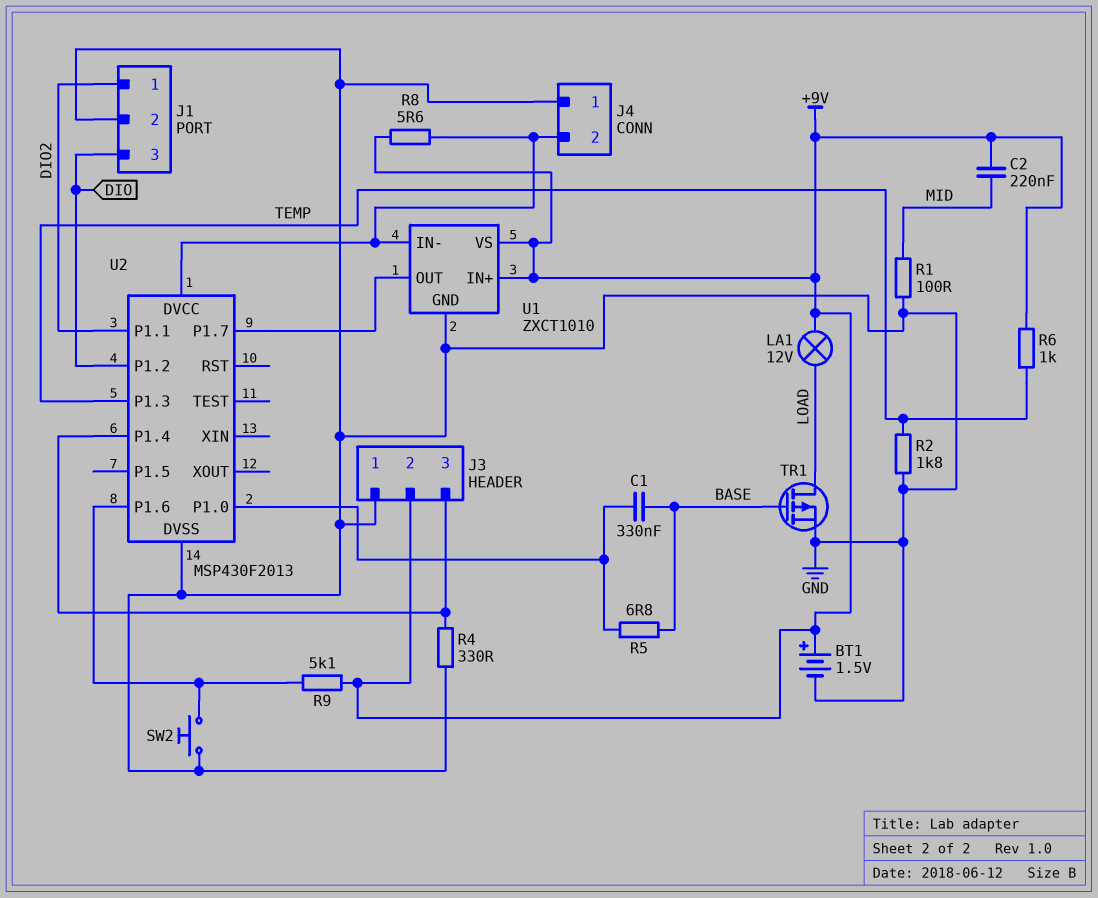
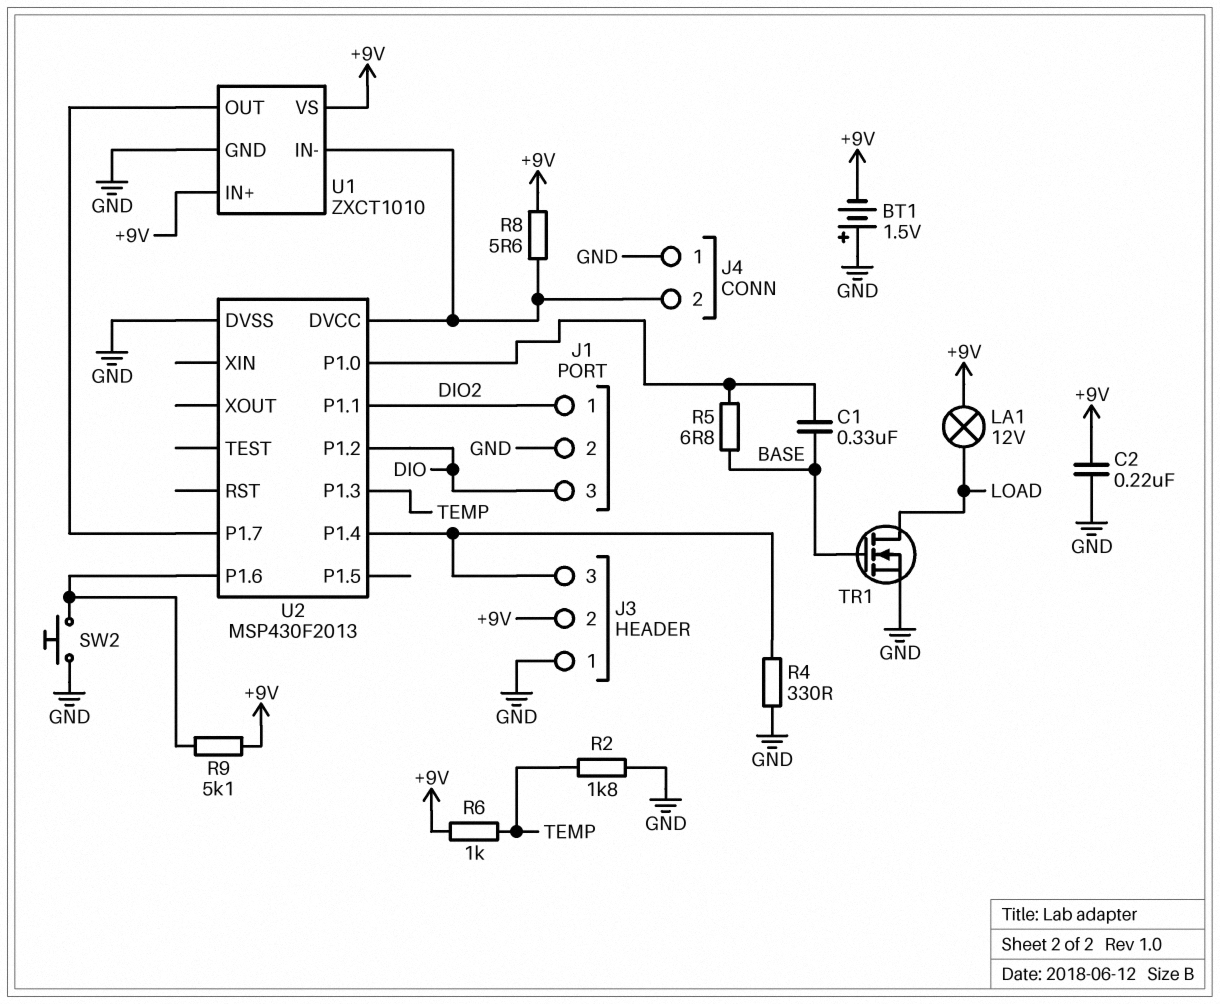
BT1: 1.5V (plus +9V, minus GND) -> 1.5V (plus GND, minus +9V)
C2: 220nF (+9V, MID) -> 220nF (+9V, GND)
R1: 100 (GND, MID) -> none
TR1: PMOS (G BASE, D LOAD, S GND) -> NMOS (G BASE, D LOAD, S GND)

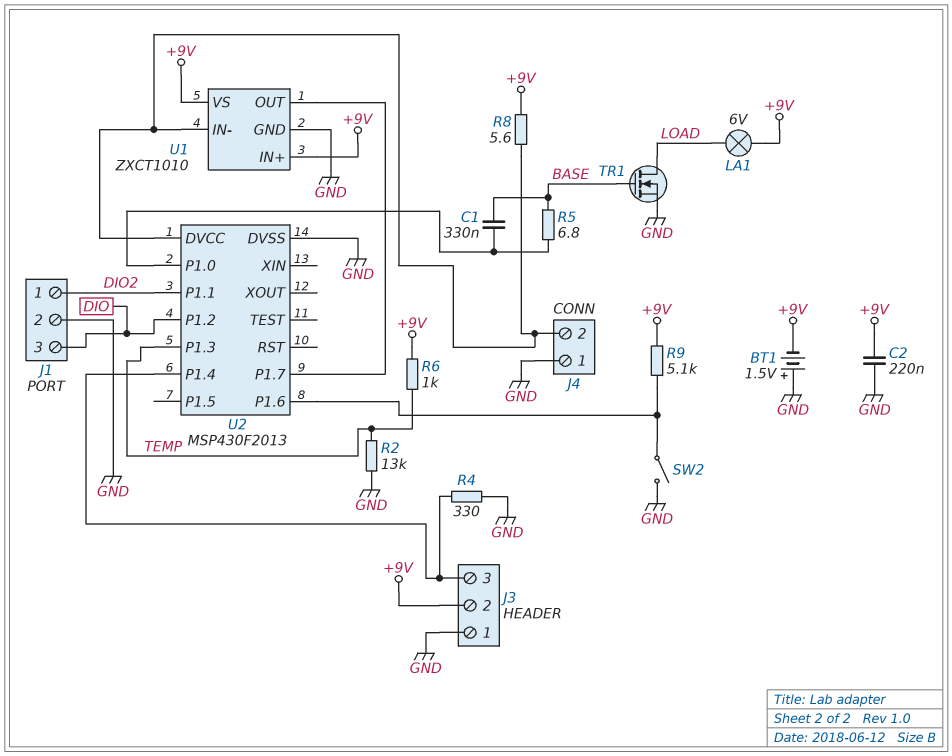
LA1: lamp 12V (+9V, LOAD) -> lamp 6V (+9V, LOAD)
R2: 1.8k (GND, TEMP) -> 13k (GND, TEMP)
SW2: button (GND, U2/P1.6) -> switch (GND, U2/P1.6)

